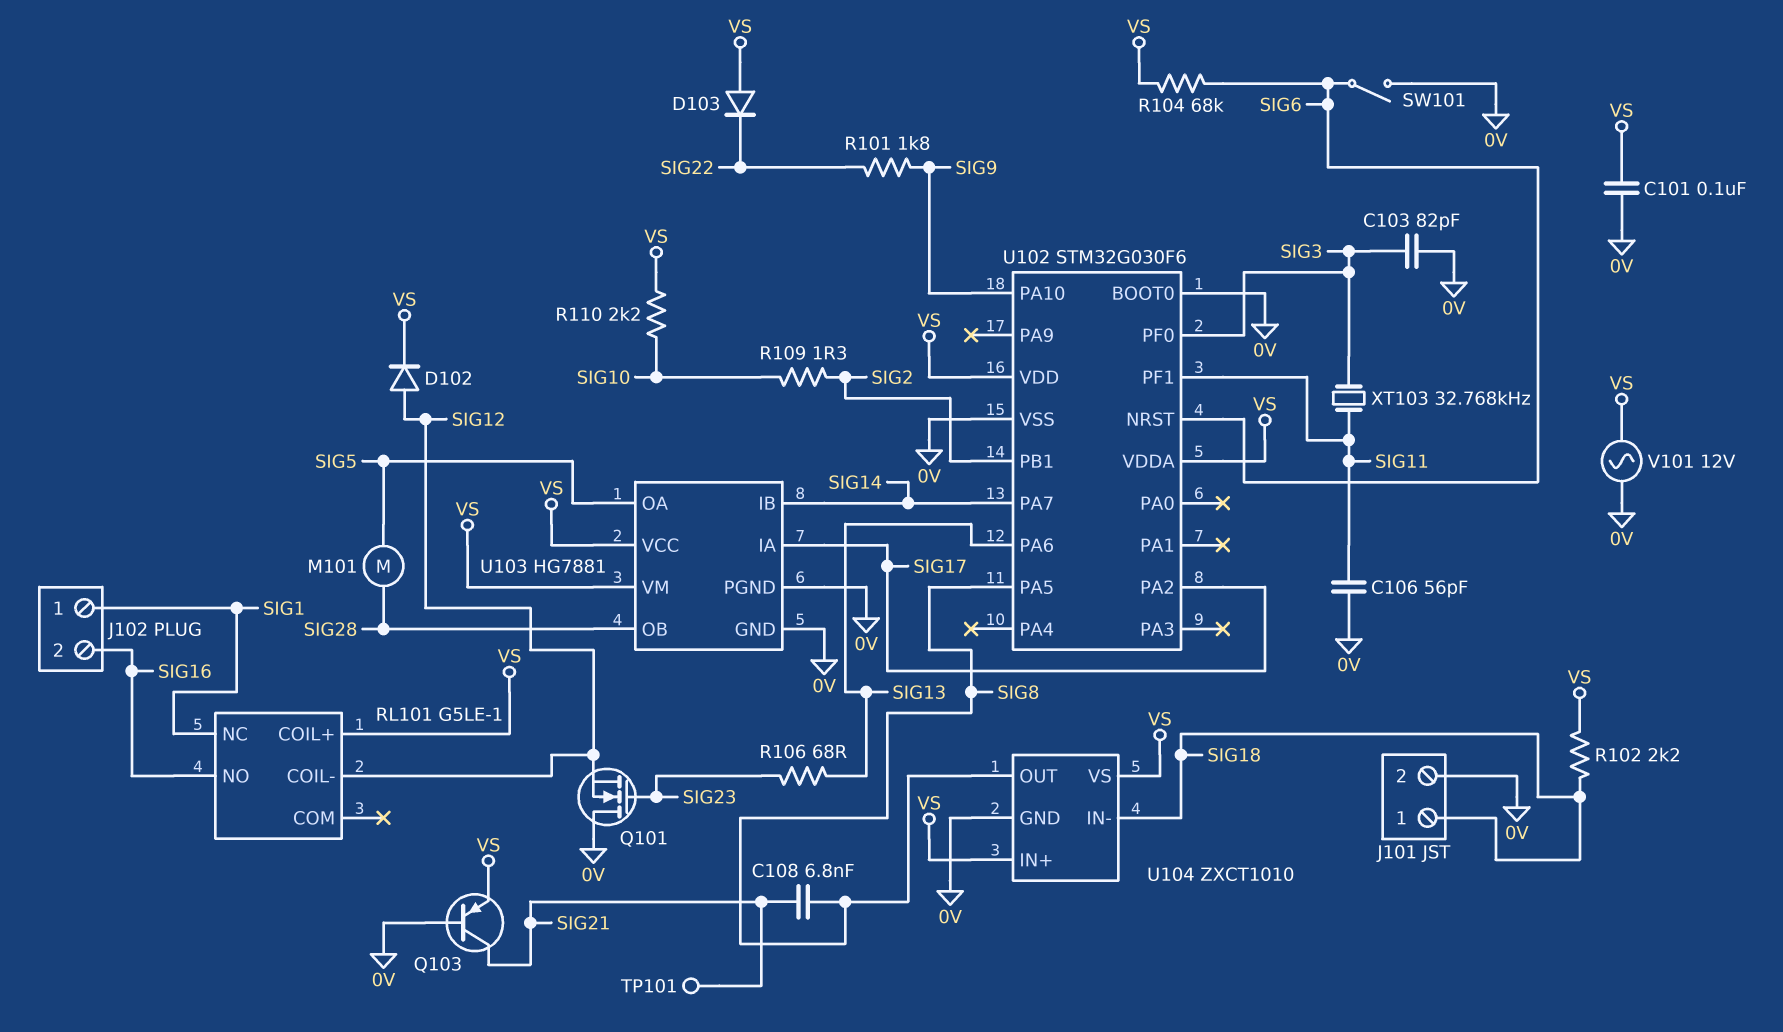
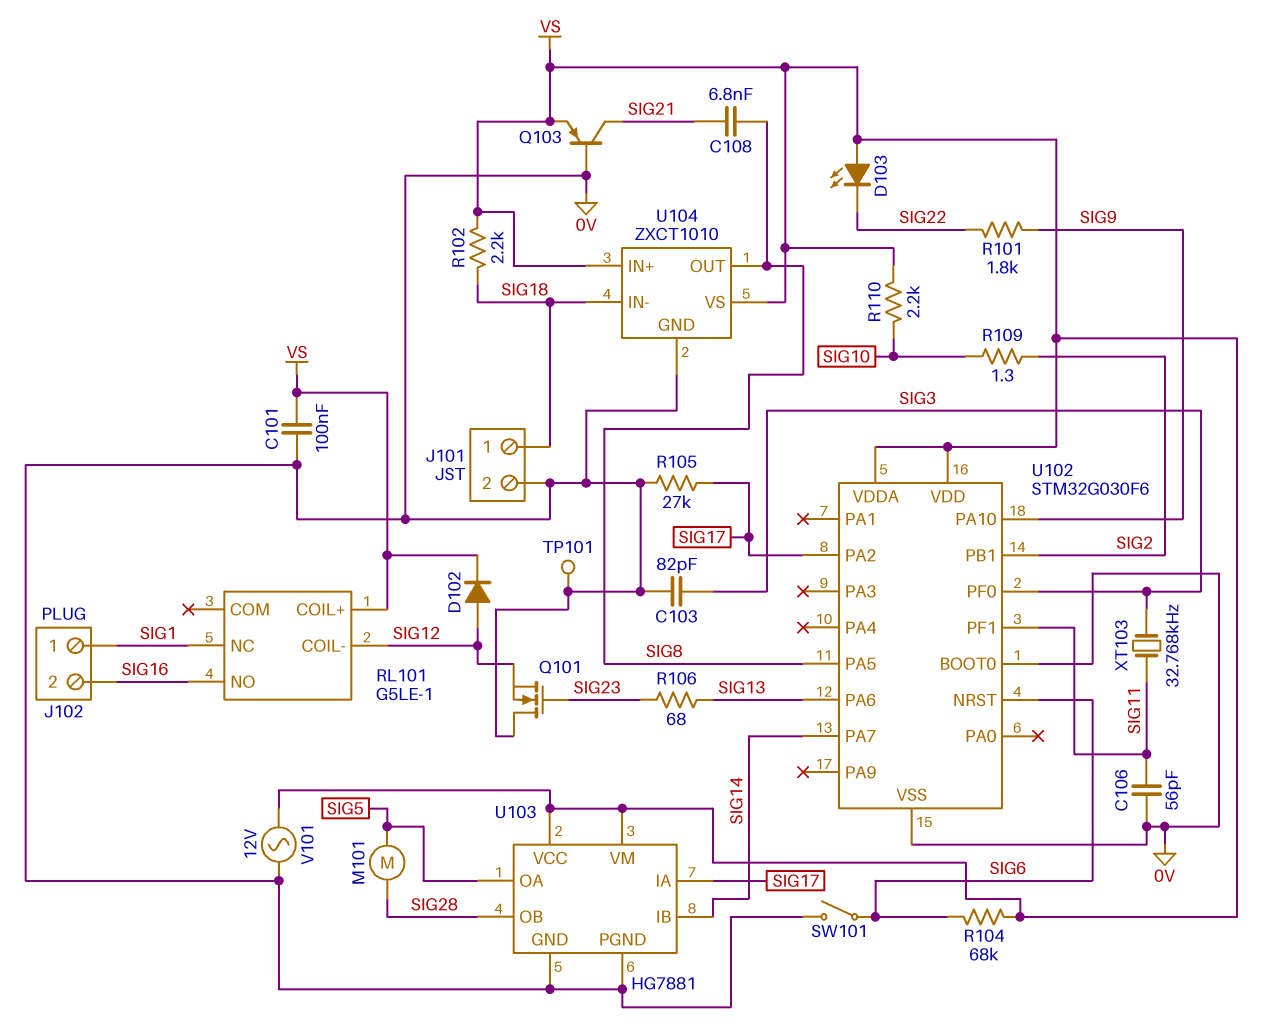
D103: diode (A VS, K SIG22) -> LED (A VS, K SIG22)
R105: none -> 27k (0V, SIG17)
TP101: test point (SIG21) -> test point (0V)

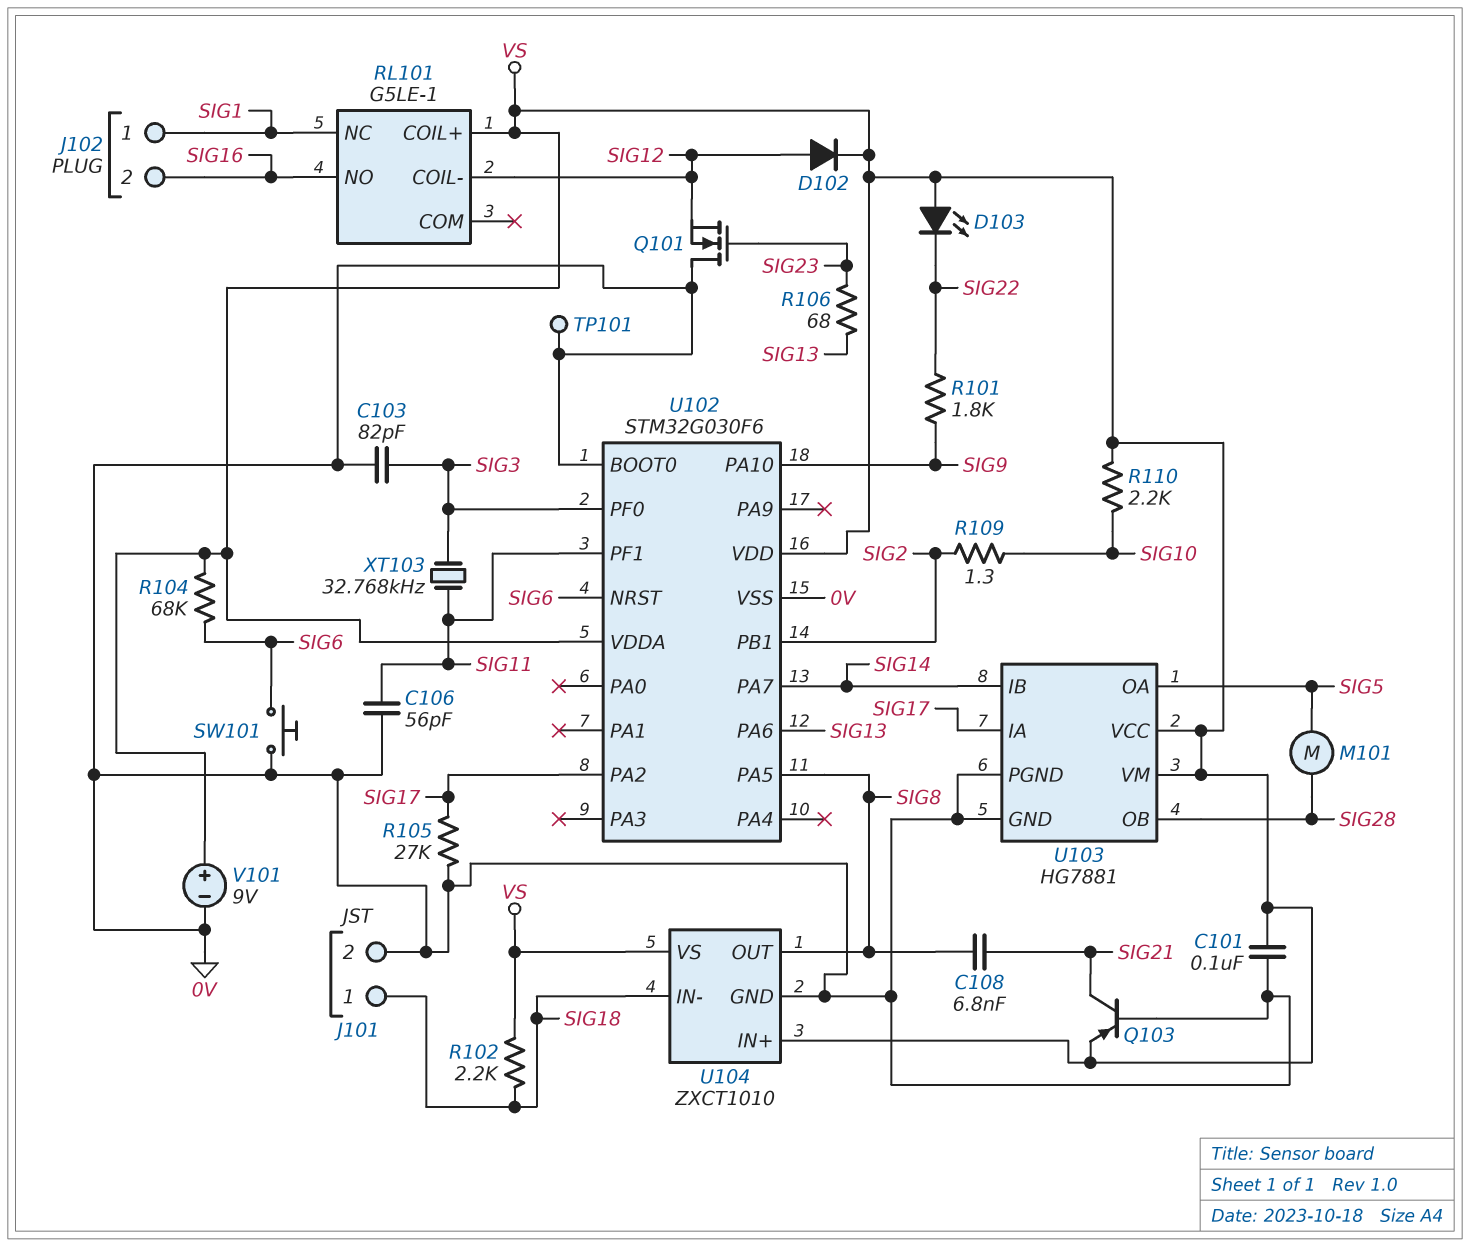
SW101: switch (0V, SIG6) -> button (0V, SIG6)
V101: AC 12V (0V, VS) -> 9V (plus VS, minus 0V)

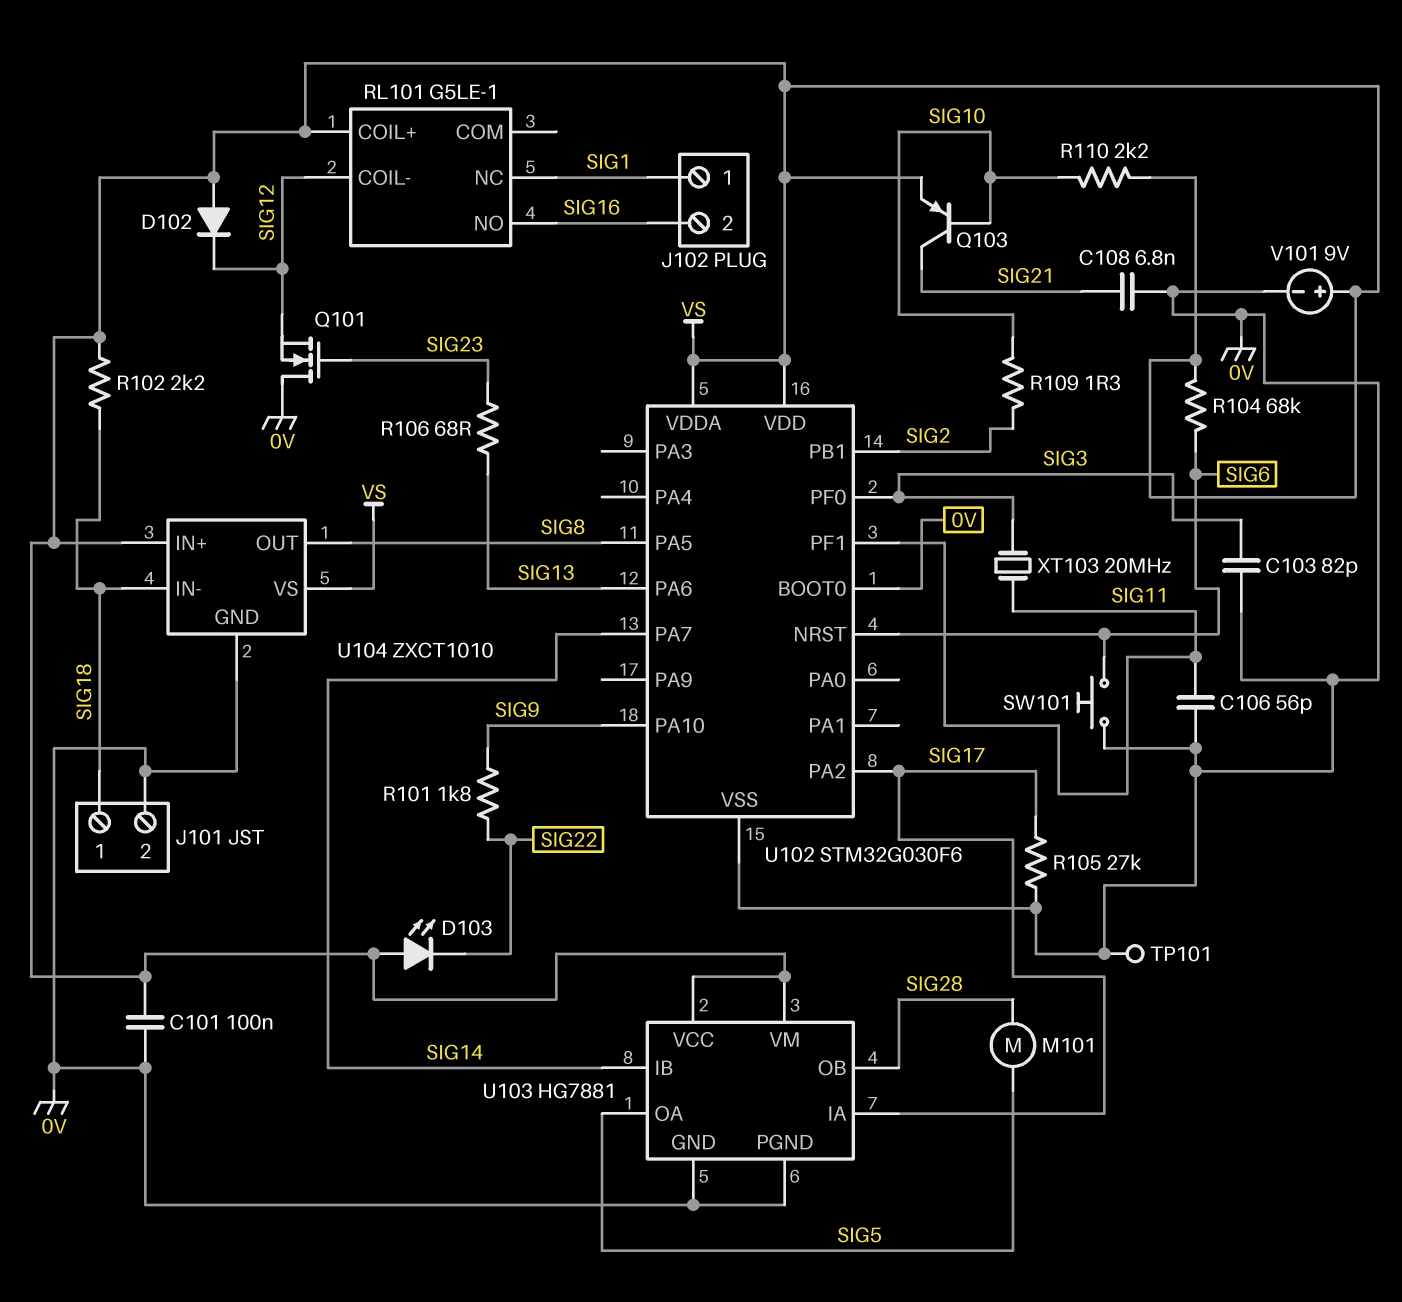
C108: 6.8nF (SIG8, SIG21) -> 6.8nF (0V, SIG21)
D102: diode (A SIG12, K VS) -> diode (A VS, K SIG12)
Q103: PNP (B 0V, C SIG21, E VS) -> PNP (B SIG10, C SIG21, E VS)
XT103: 32.768kHz (SIG3, SIG11) -> 20MHz (SIG3, SIG11)

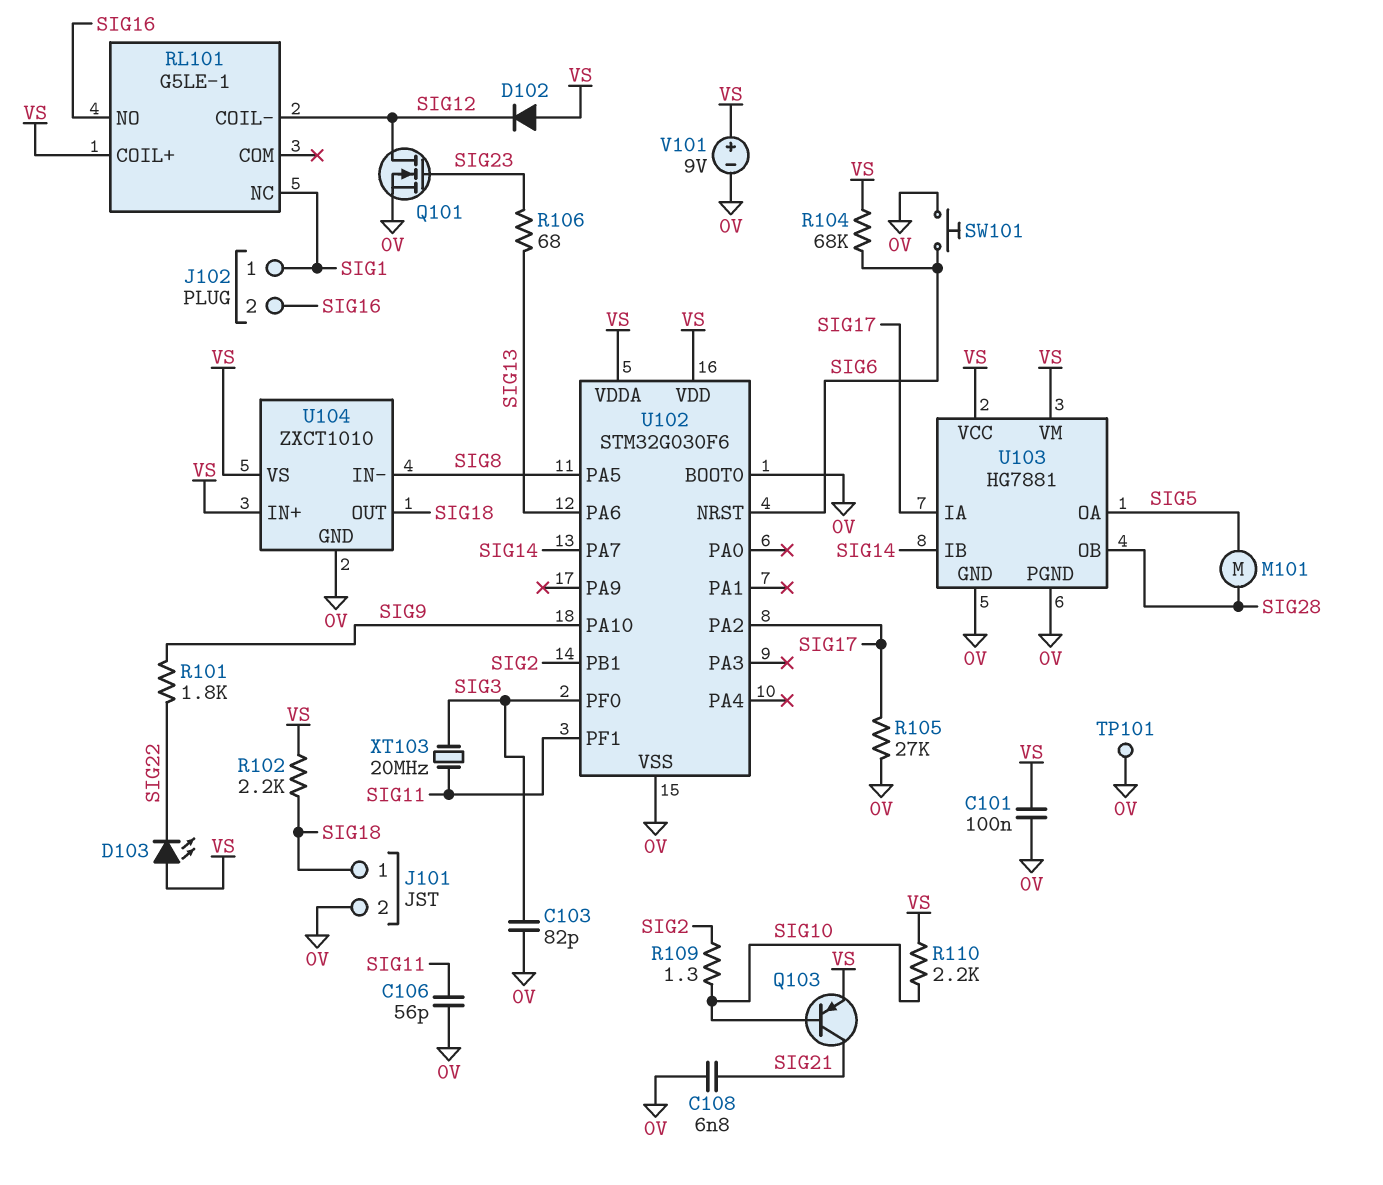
Q101: NMOS (G SIG23, D 0V, S SIG12) -> NMOS (G SIG23, D SIG12, S 0V)
U104 pin IN-: SIG18 -> SIG8
U104 pin OUT: SIG8 -> SIG18

